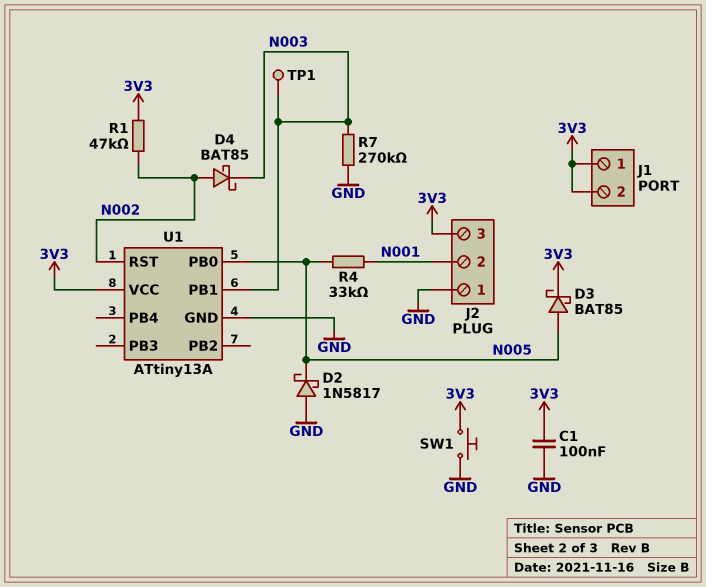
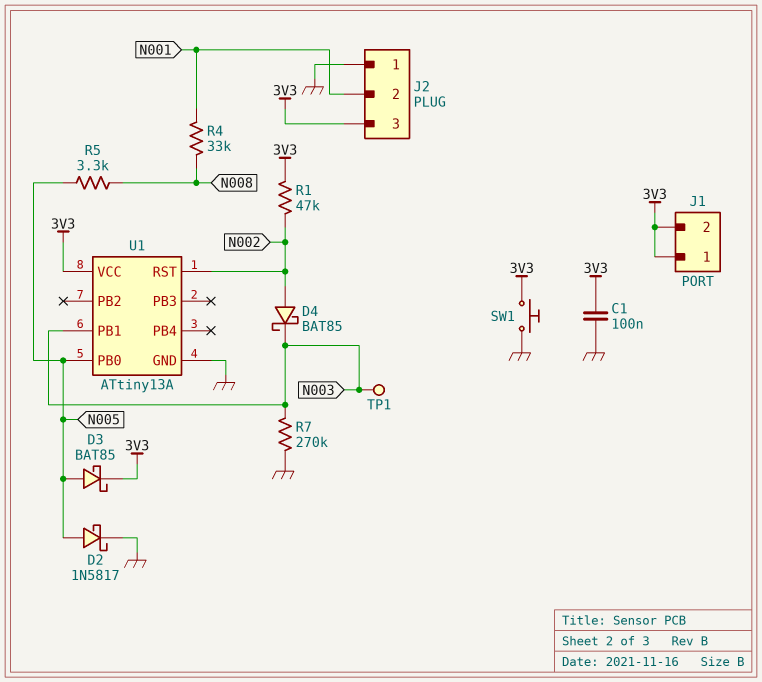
D2: schottky 1N5817 (A GND, K N005) -> schottky 1N5817 (A N005, K GND)
R4: 33k (N001, N005) -> 33k (N001, N008)
R5: none -> 3.3k (N005, N008)

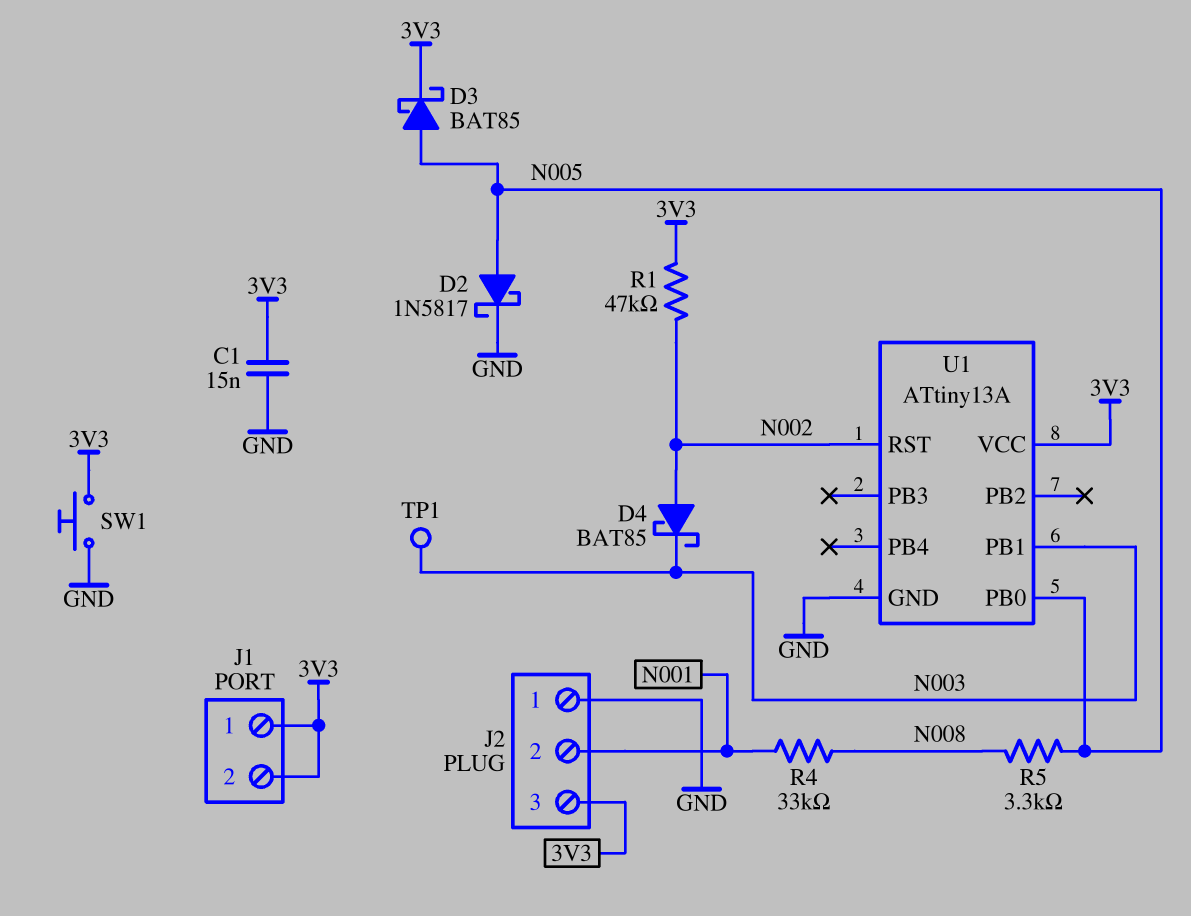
C1: 100nF (3V3, GND) -> 15nF (3V3, GND)
R7: 270k (GND, N003) -> none

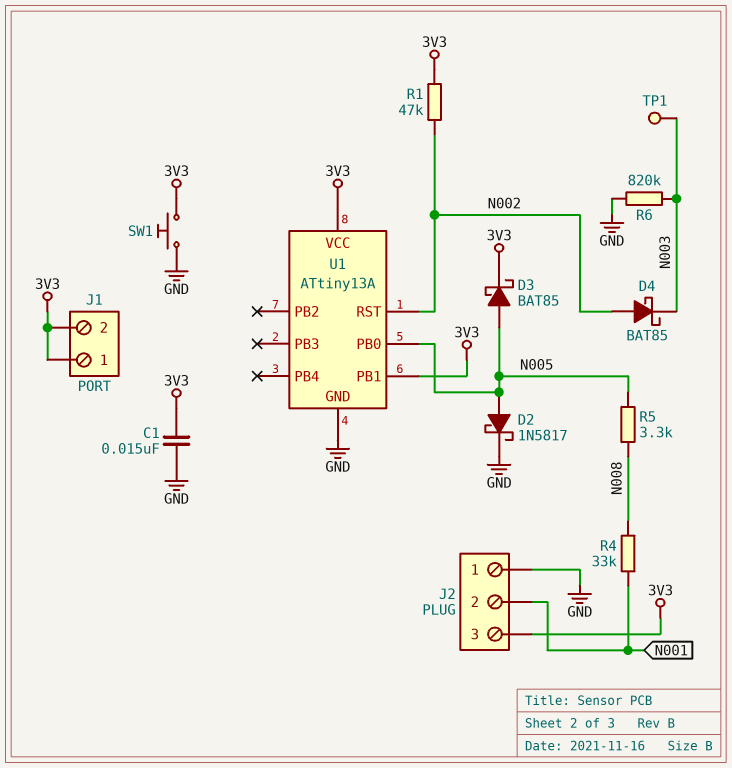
R6: none -> 820k (GND, N003)
U1 pin PB1: N003 -> 3V3

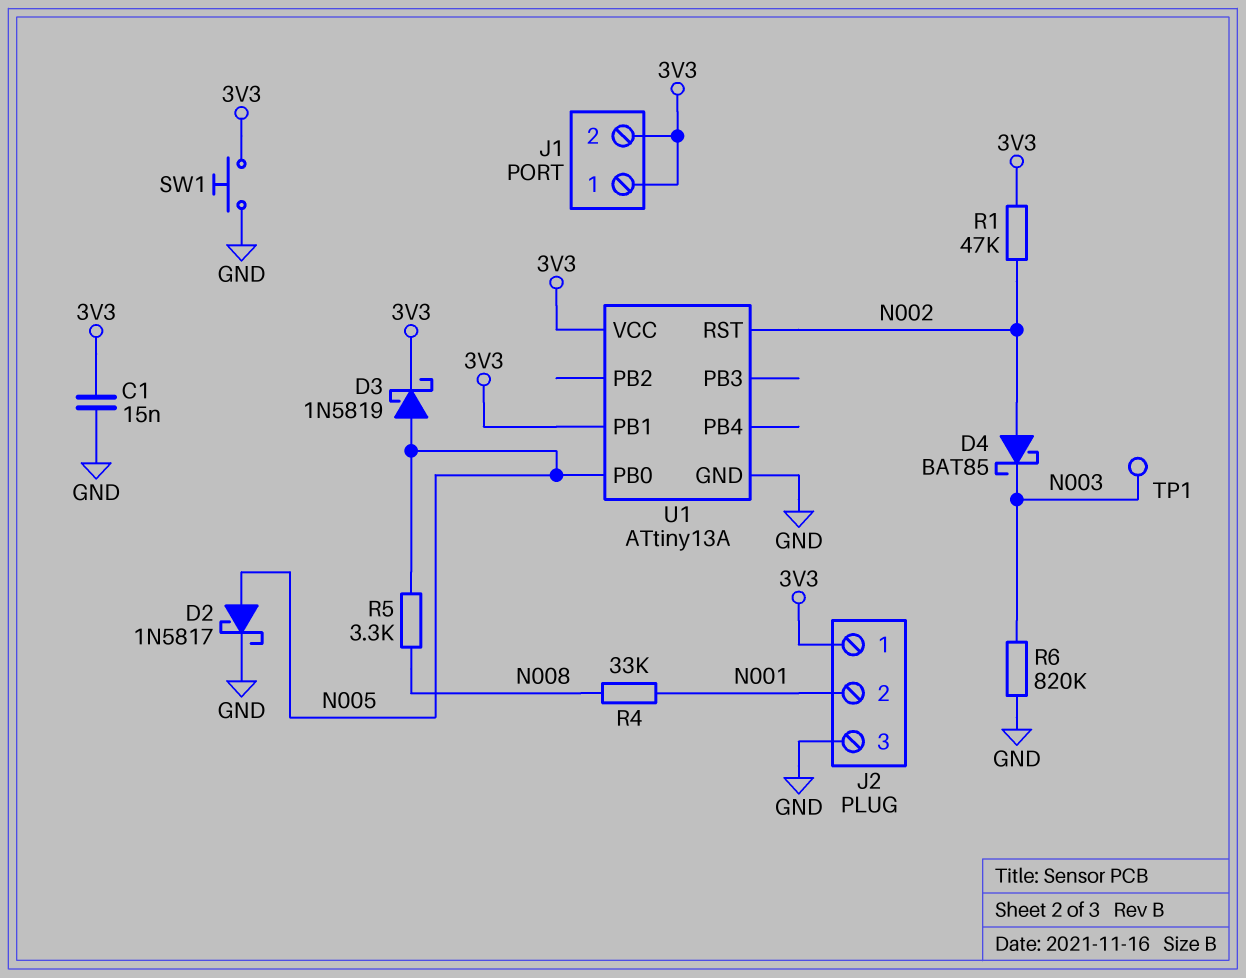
D3: schottky BAT85 (A N005, K 3V3) -> schottky 1N5819 (A N005, K 3V3)
J2 pin 1: GND -> 3V3
J2 pin 3: 3V3 -> GND

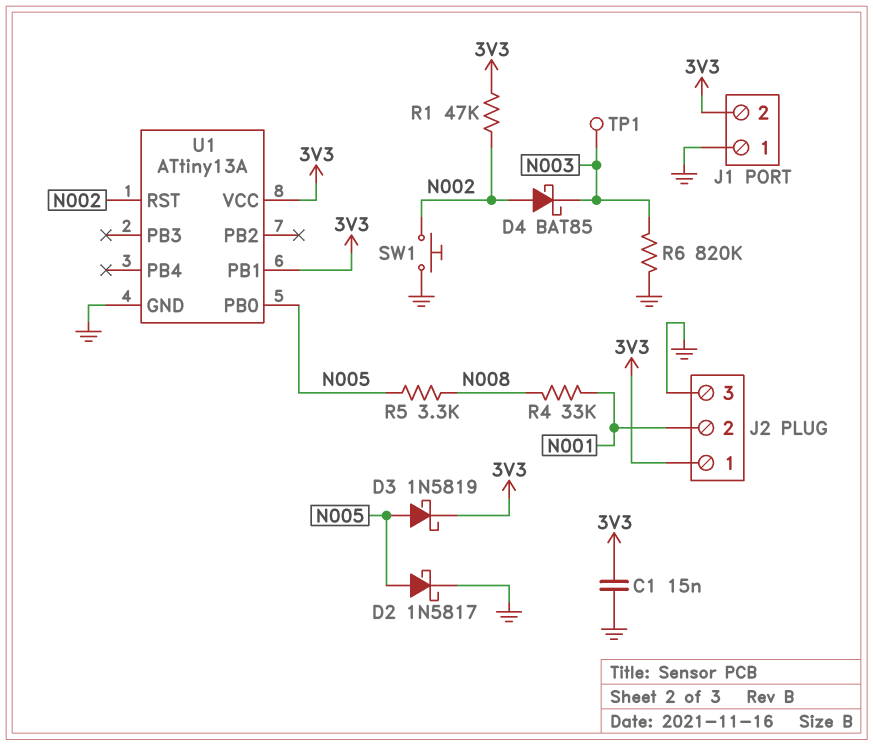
J1 pin 1: 3V3 -> GND
SW1: button (3V3, GND) -> button (GND, N002)

